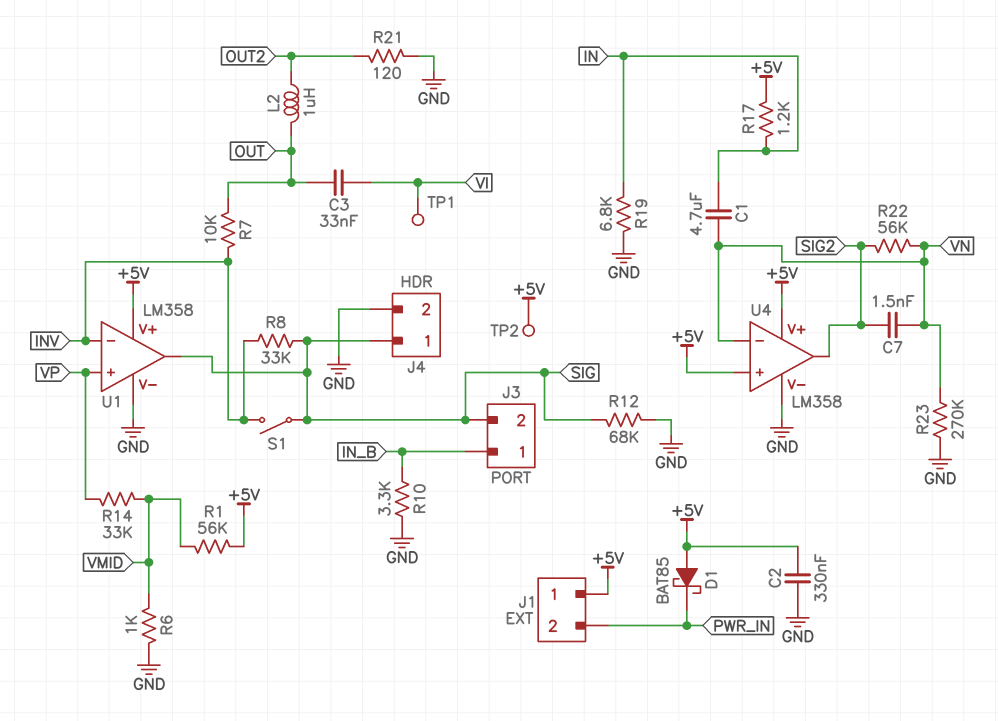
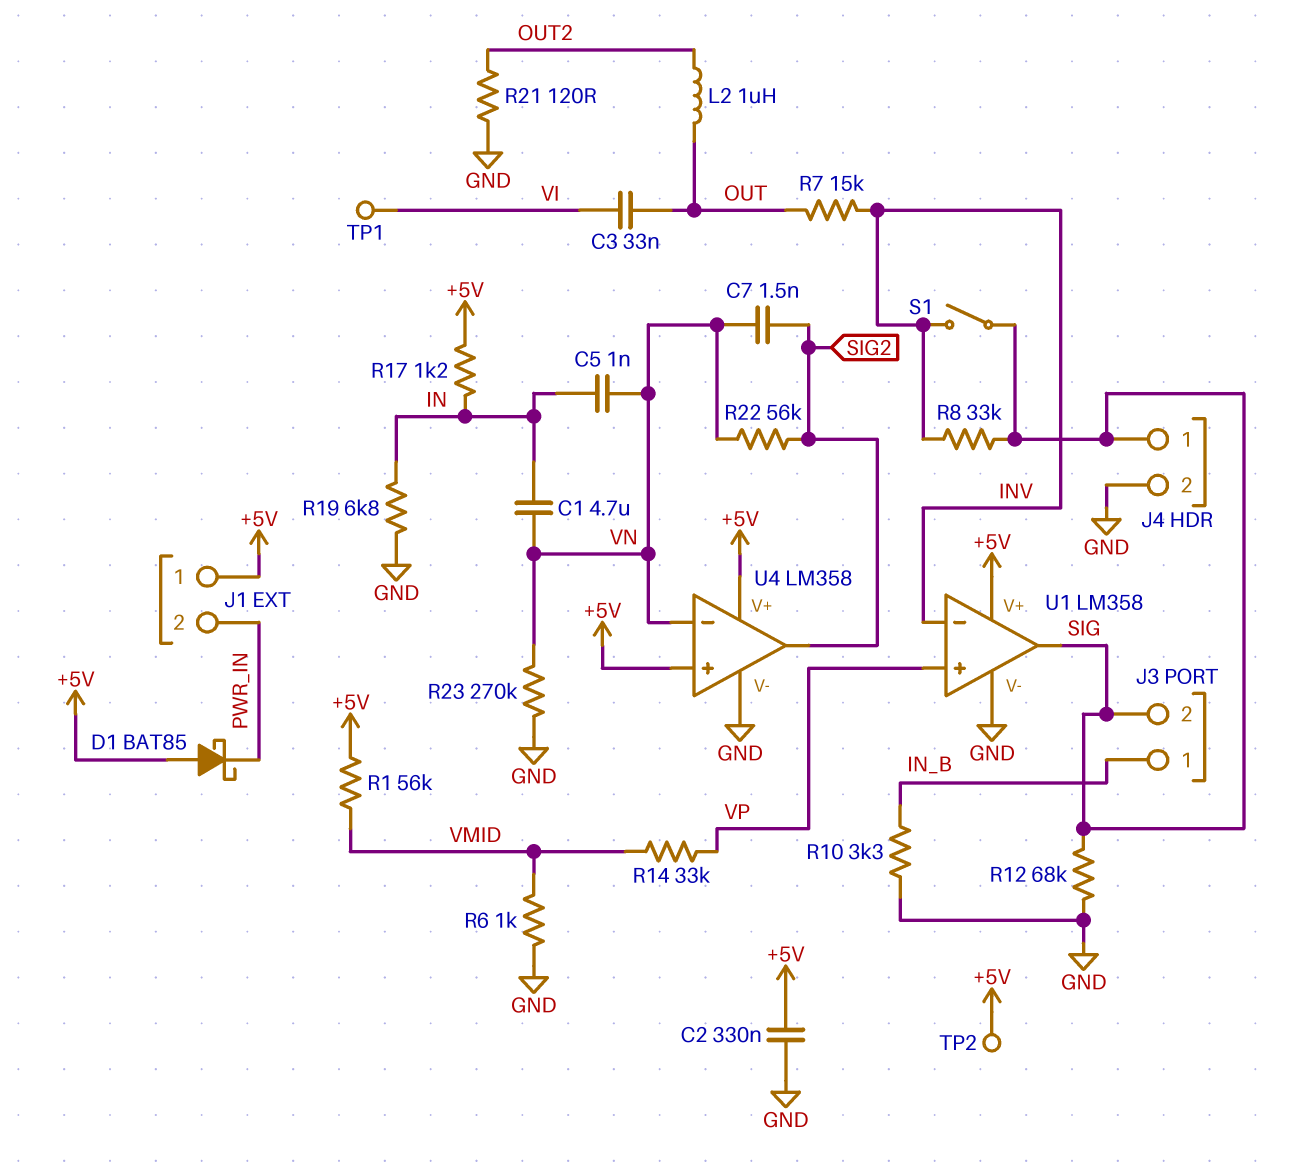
C5: none -> 1nF (IN, VN)
R7: 10k (INV, OUT) -> 15k (INV, OUT)

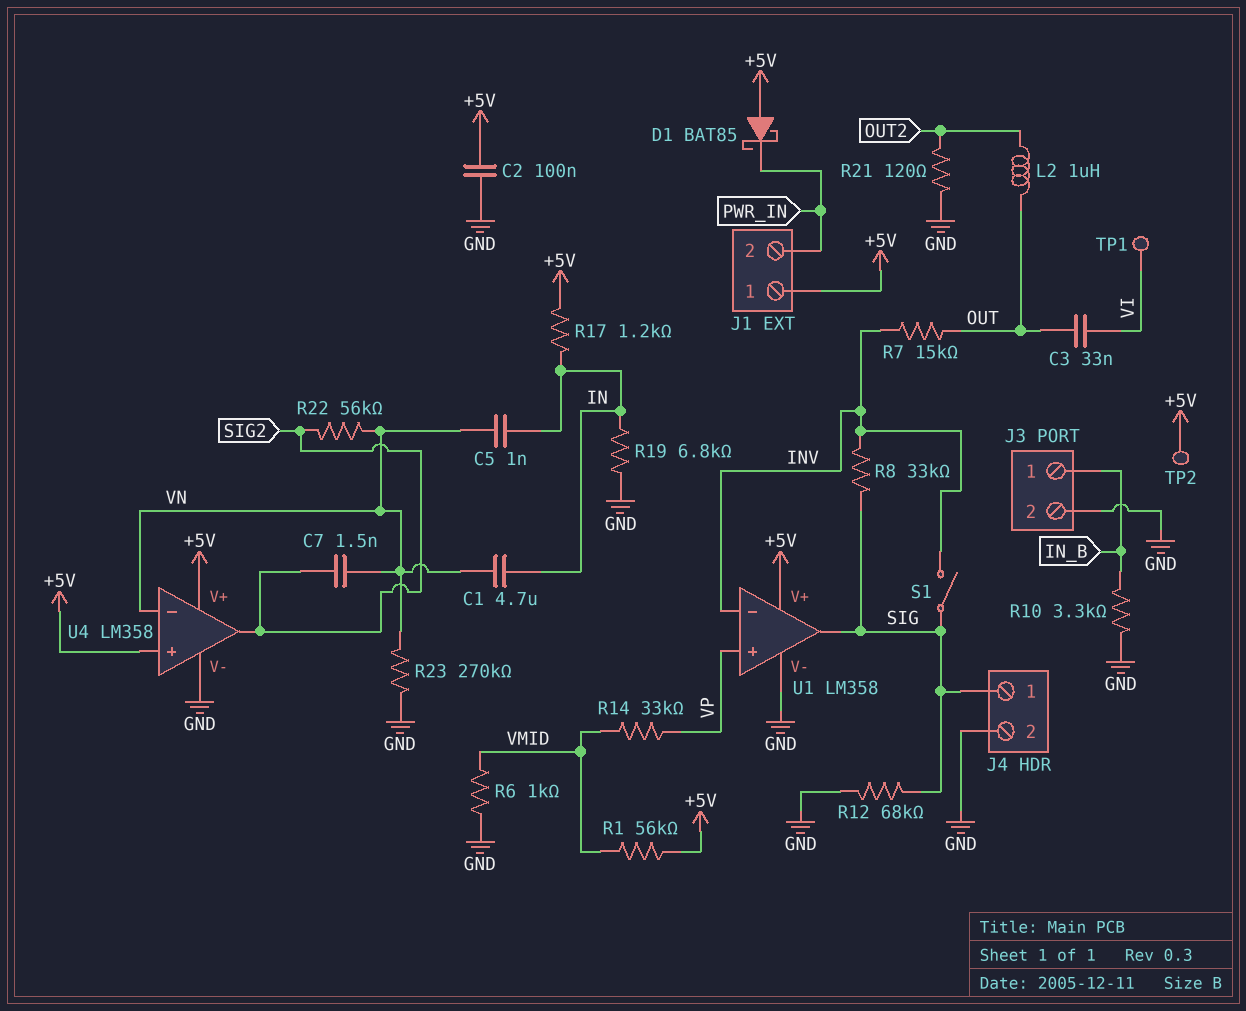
C2: 330nF (+5V, GND) -> 100nF (+5V, GND)
J3 pin 2: SIG -> GND

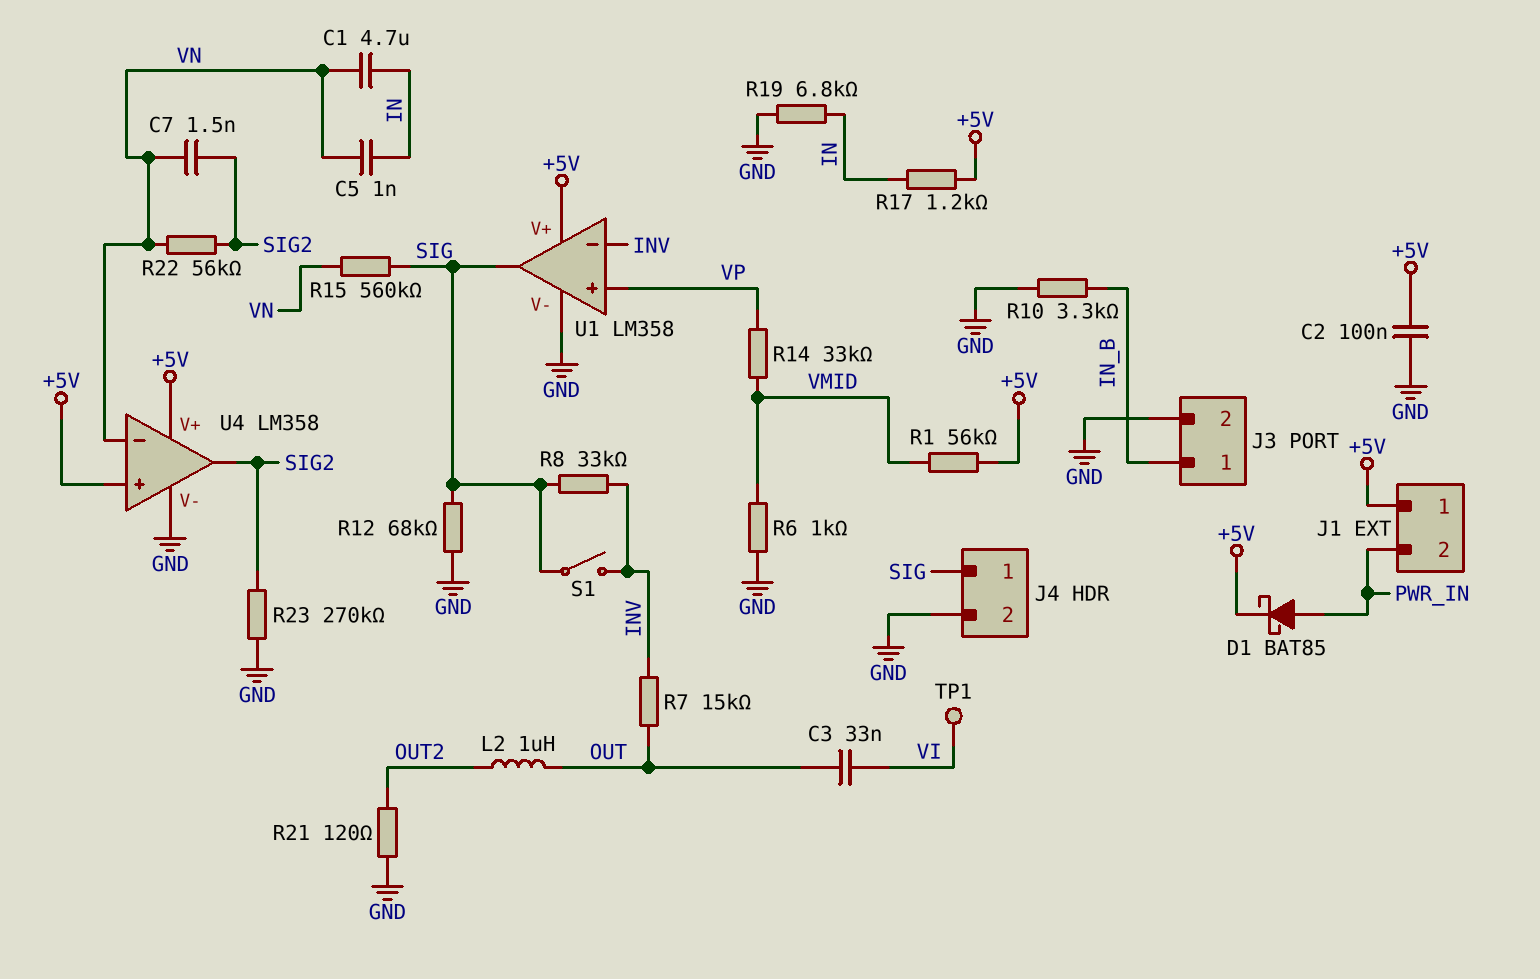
D1: schottky BAT85 (A +5V, K PWR_IN) -> schottky BAT85 (A PWR_IN, K +5V)
R15: none -> 560k (SIG, VN)
R23: 270k (GND, VN) -> 270k (GND, SIG2)
TP2: test point (+5V) -> none

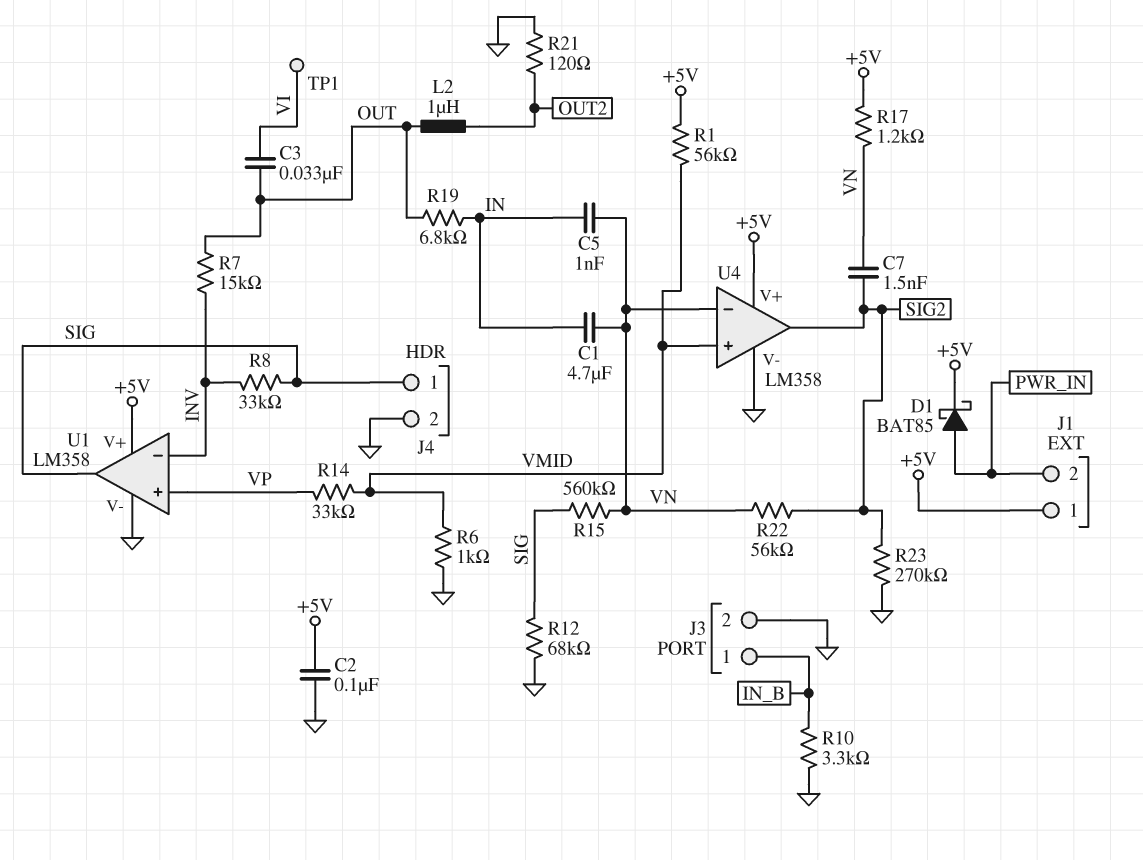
R17: 1.2k (+5V, IN) -> 1.2k (+5V, VN)
R19: 6.8k (GND, IN) -> 6.8k (IN, OUT)
S1: switch (INV, SIG) -> none
U4 pin in+: +5V -> VMID

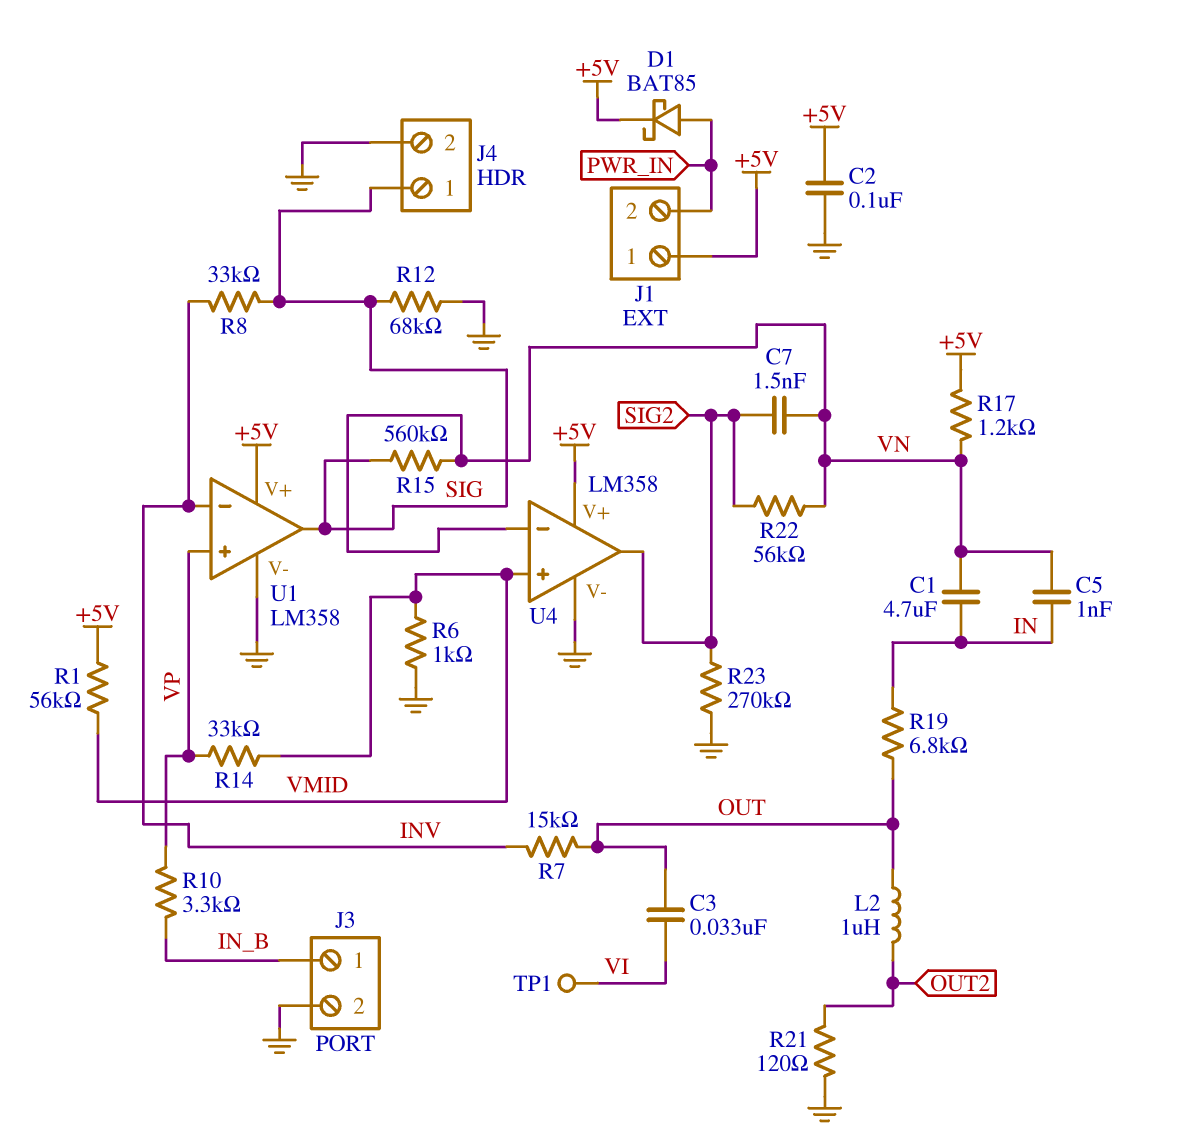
R10: 3.3k (GND, IN_B) -> 3.3k (IN_B, VP)

